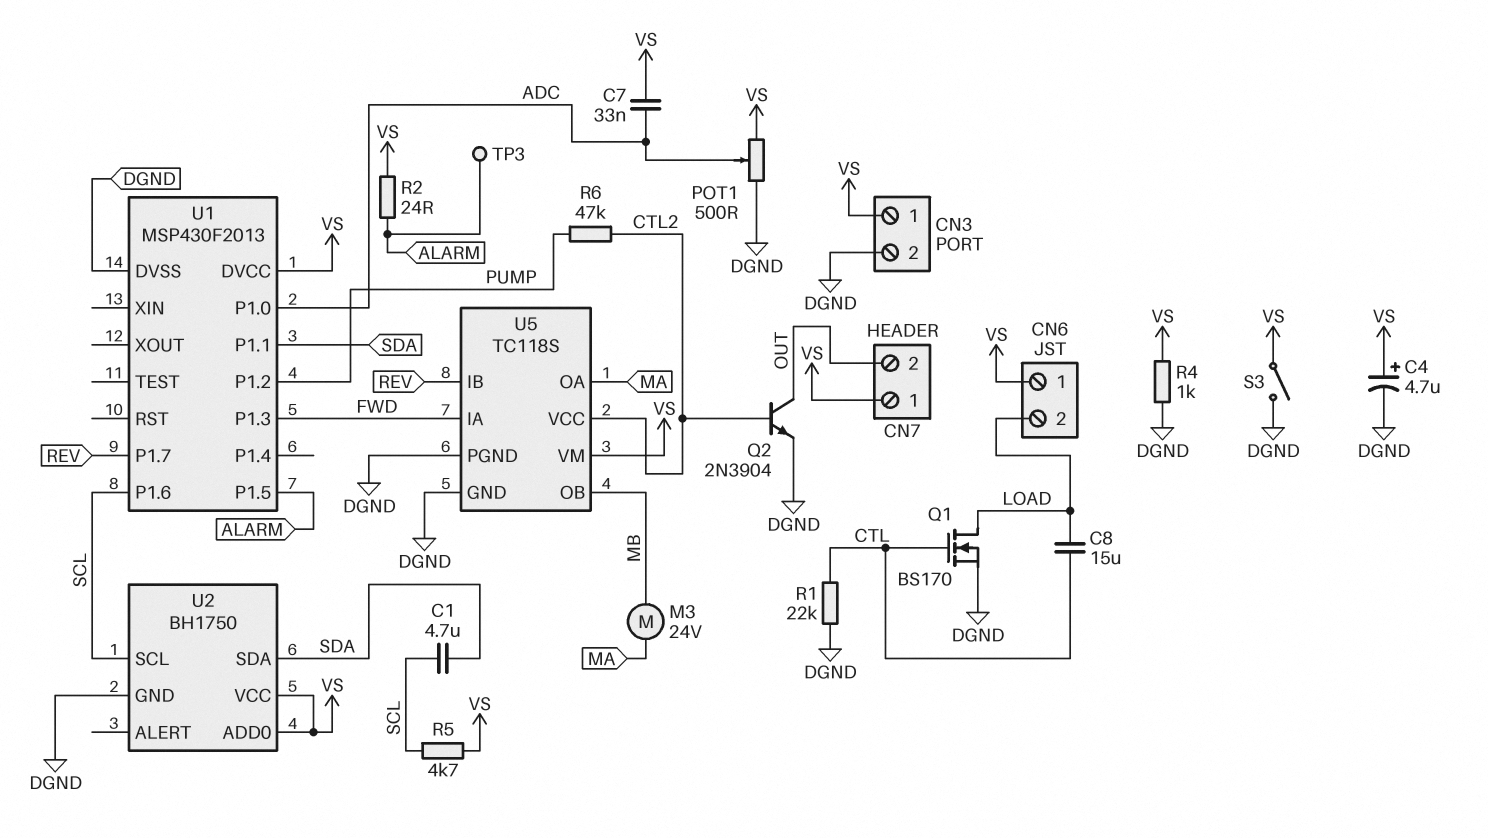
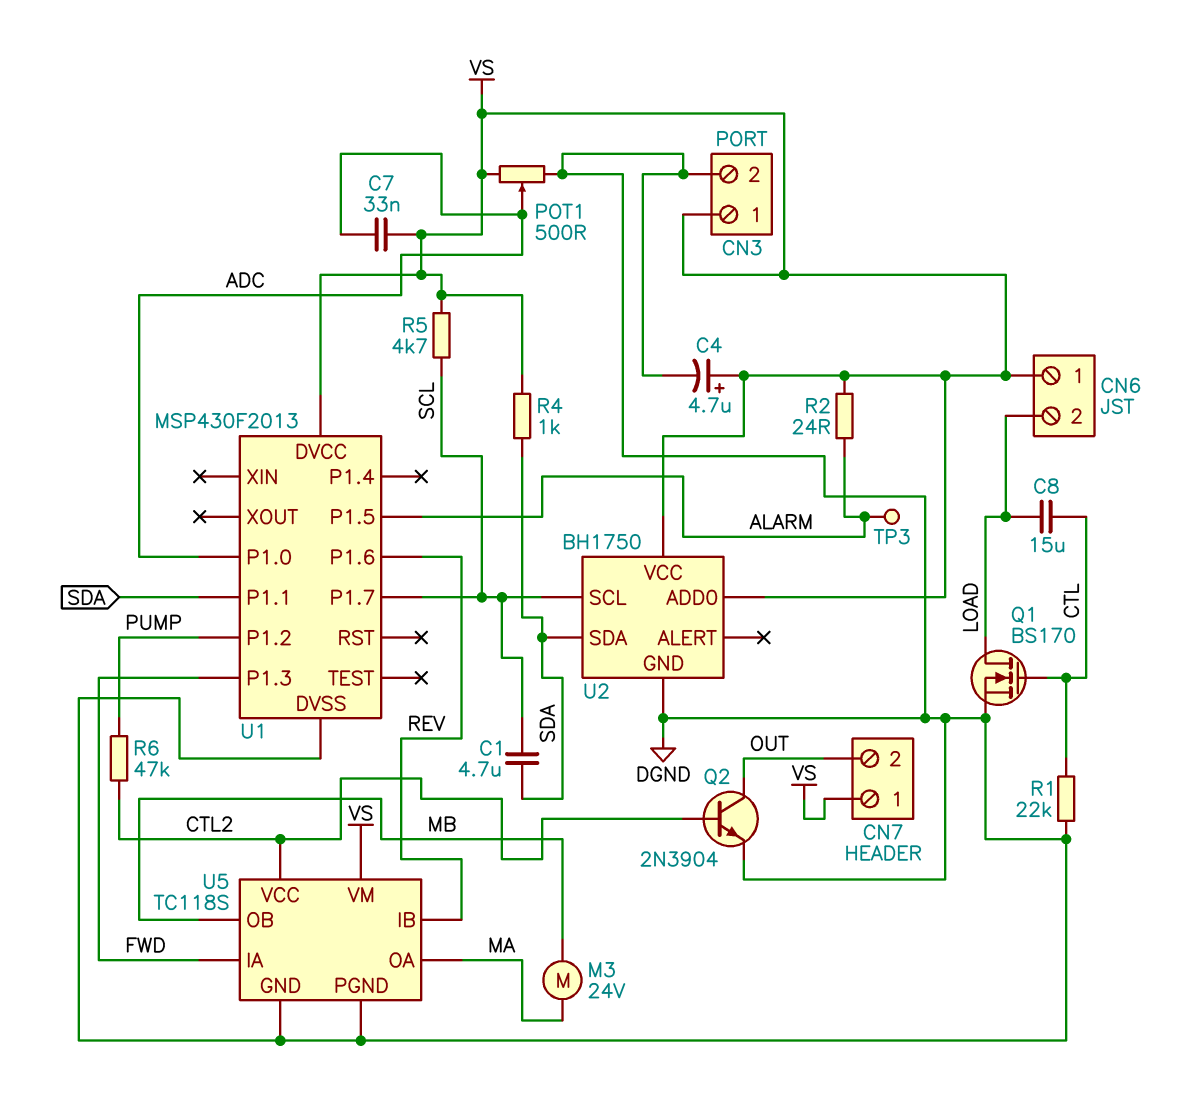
R4: 1k (DGND, VS) -> 1k (SDA, VS)
S3: switch (DGND, VS) -> none
U1 pin P1.6: SCL -> REV
U1 pin P1.7: REV -> SCL

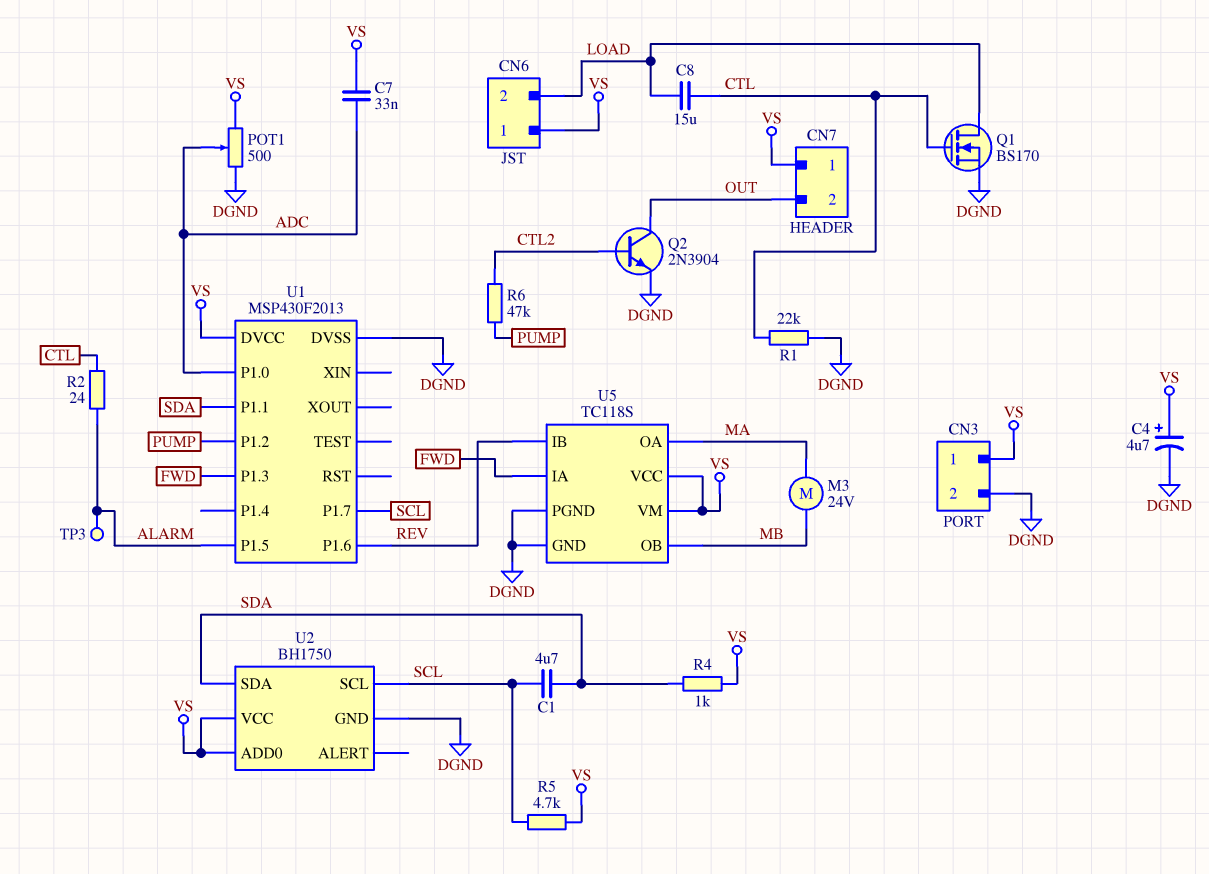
R2: 24 (ALARM, VS) -> 24 (ALARM, CTL)
U5 pin VCC: CTL2 -> VS

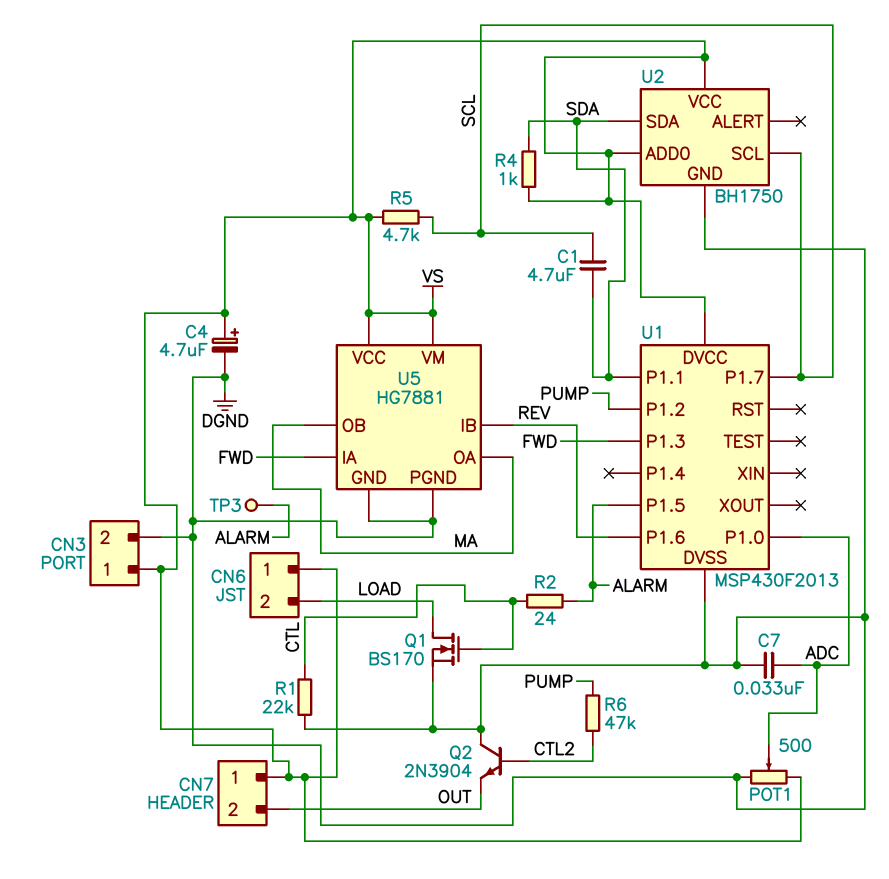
C7: 33nF (ADC, VS) -> 33nF (ADC, DGND)
C8: 15uF (CTL, LOAD) -> none
M3: motor 24V (MA, MB) -> none
Q2: NPN 2N3904 (B CTL2, C OUT, E DGND) -> NPN 2N3904 (B CTL2, C DGND, E OUT)
U5: TC118S -> HG7881
U5 pin OB: MB -> MA

